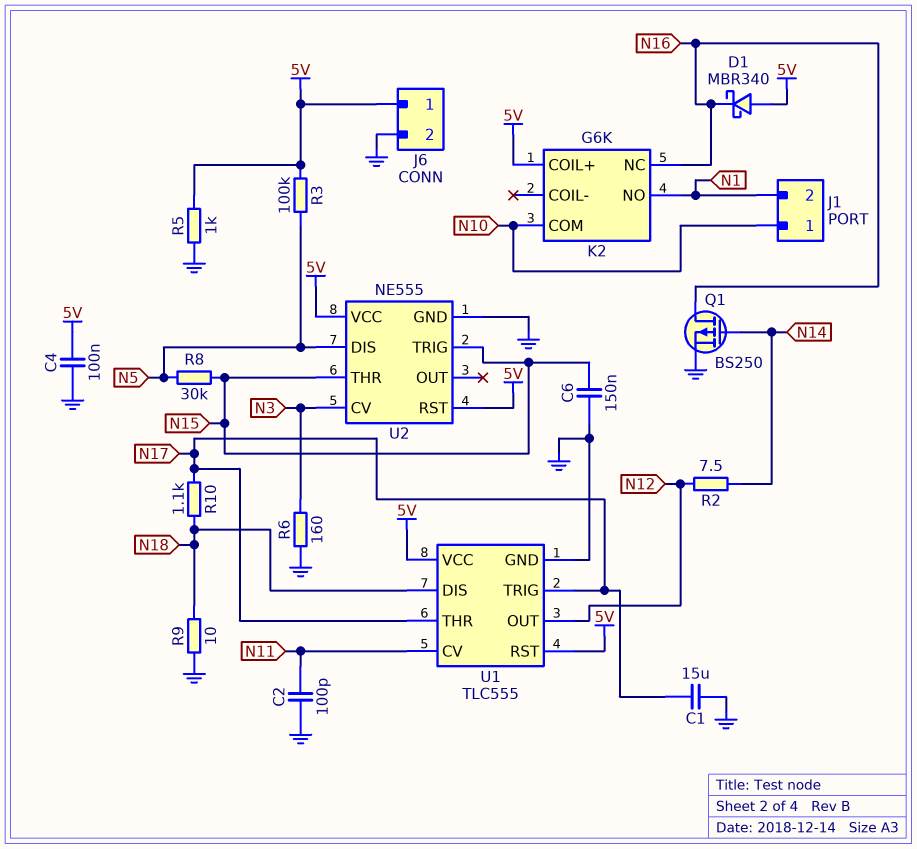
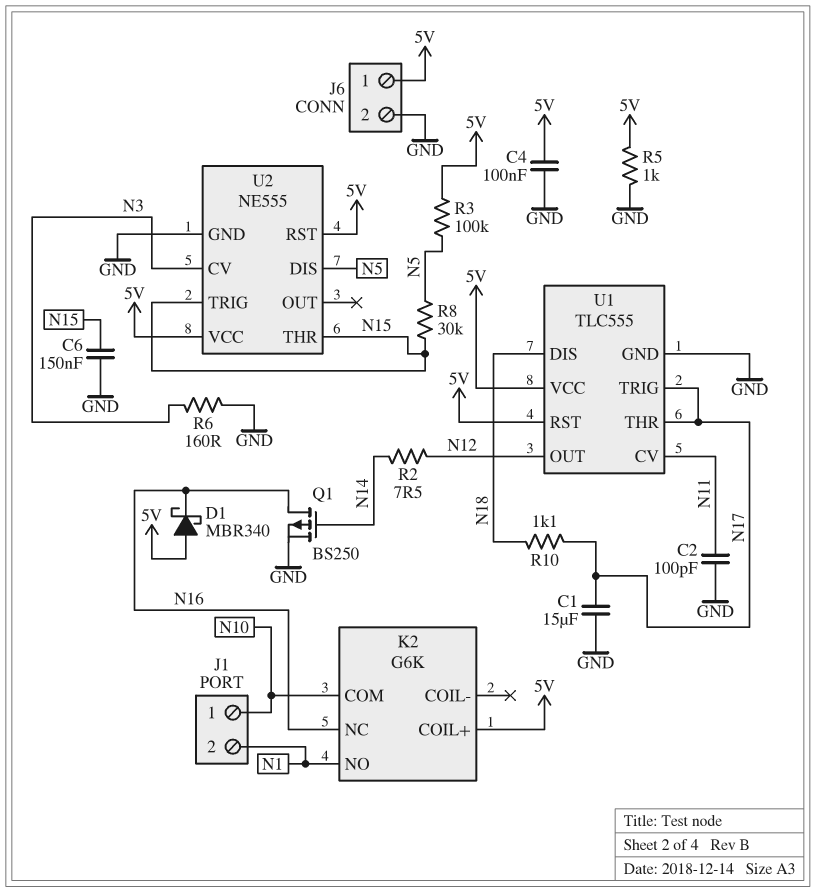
R9: 10 (GND, N18) -> none

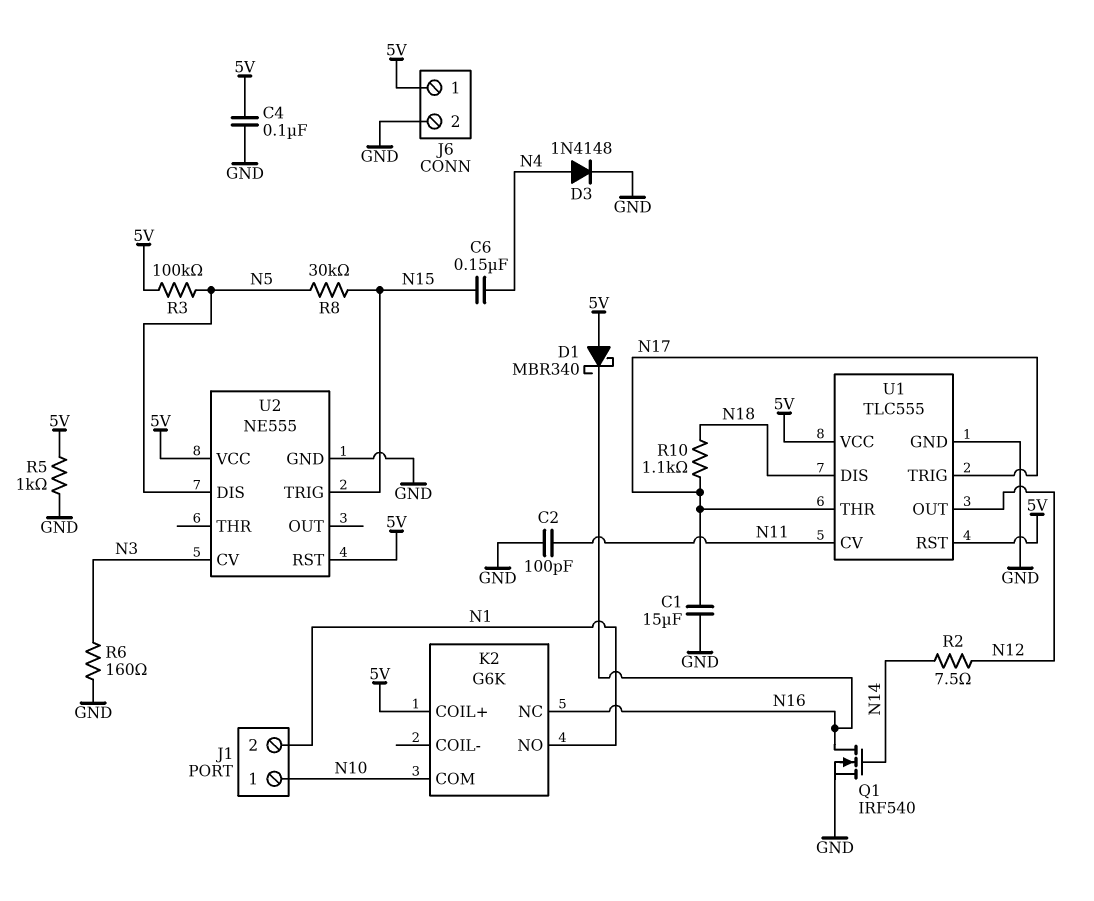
C6: 150nF (GND, N15) -> 150nF (N4, N15)
D3: none -> diode 1N4148 (A N4, K GND)
Q1: PMOS BS250 (G N14, D N16, S GND) -> NMOS IRF540 (G N14, D N16, S GND)
U2 pin THR: N15 -> none

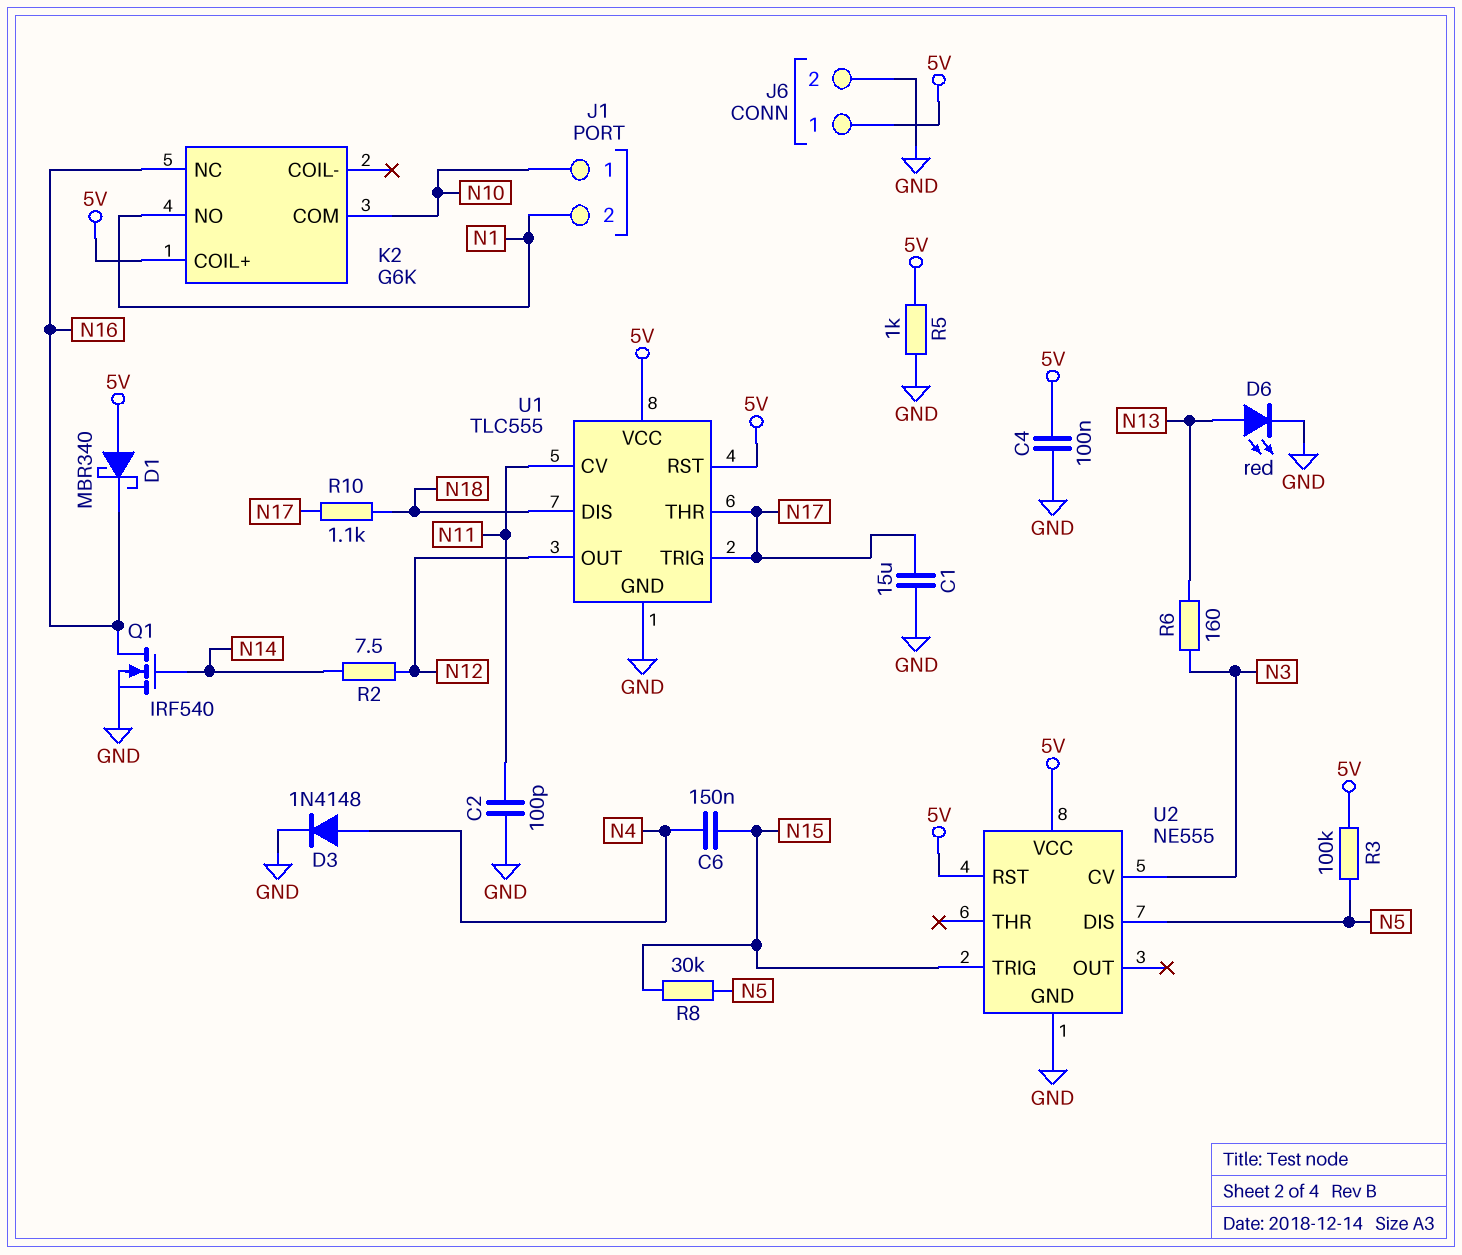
D6: none -> LED red (A N13, K GND)
R6: 160 (GND, N3) -> 160 (N3, N13)

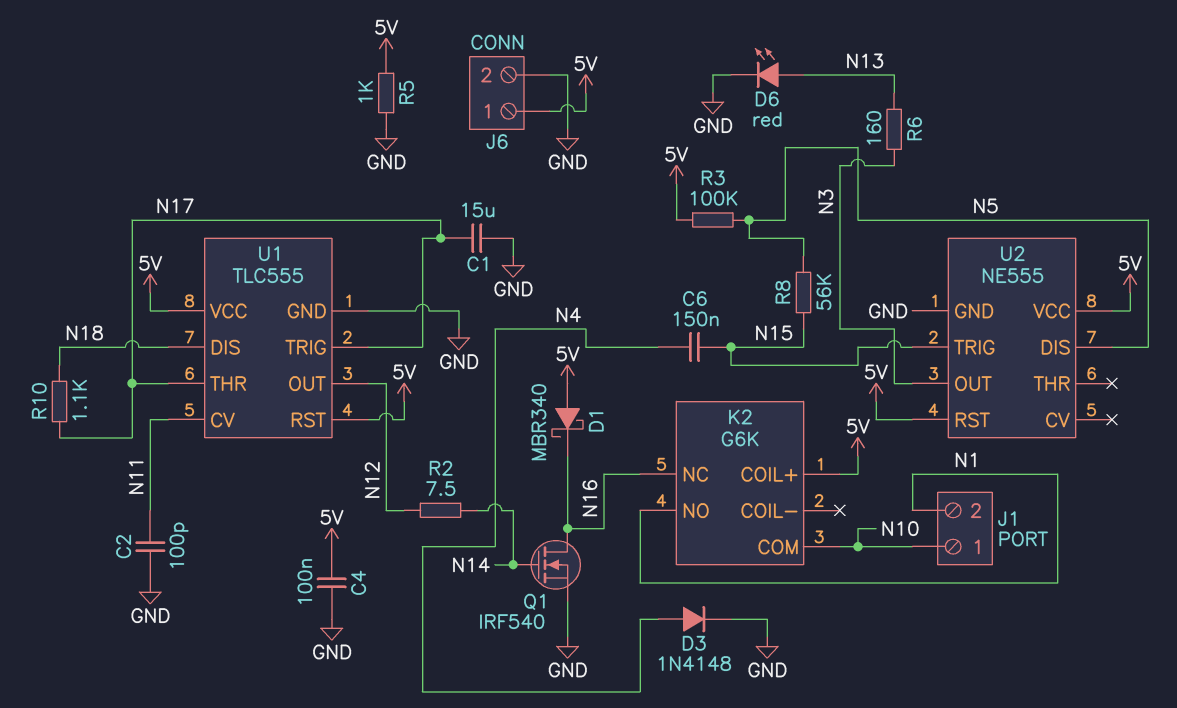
R8: 30k (N5, N15) -> 56k (N5, N15)
U2 pin CV: N3 -> none
U2 pin OUT: none -> N3

